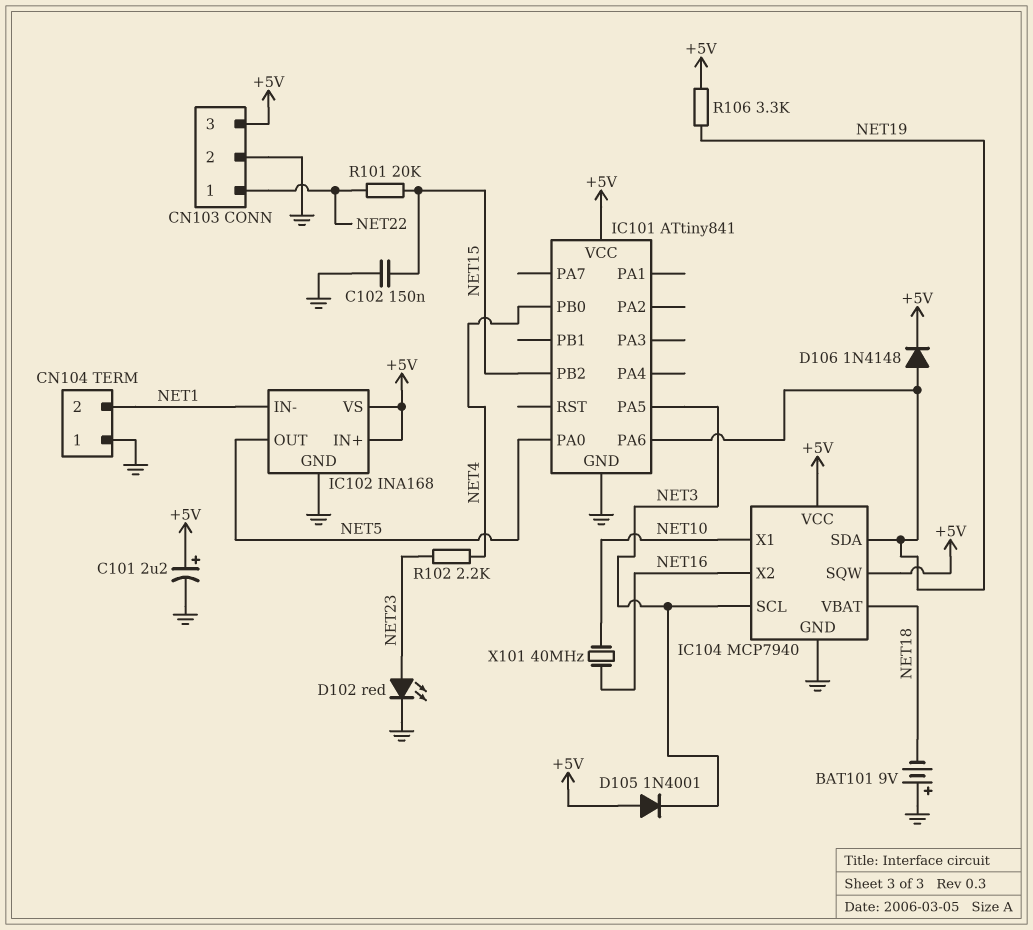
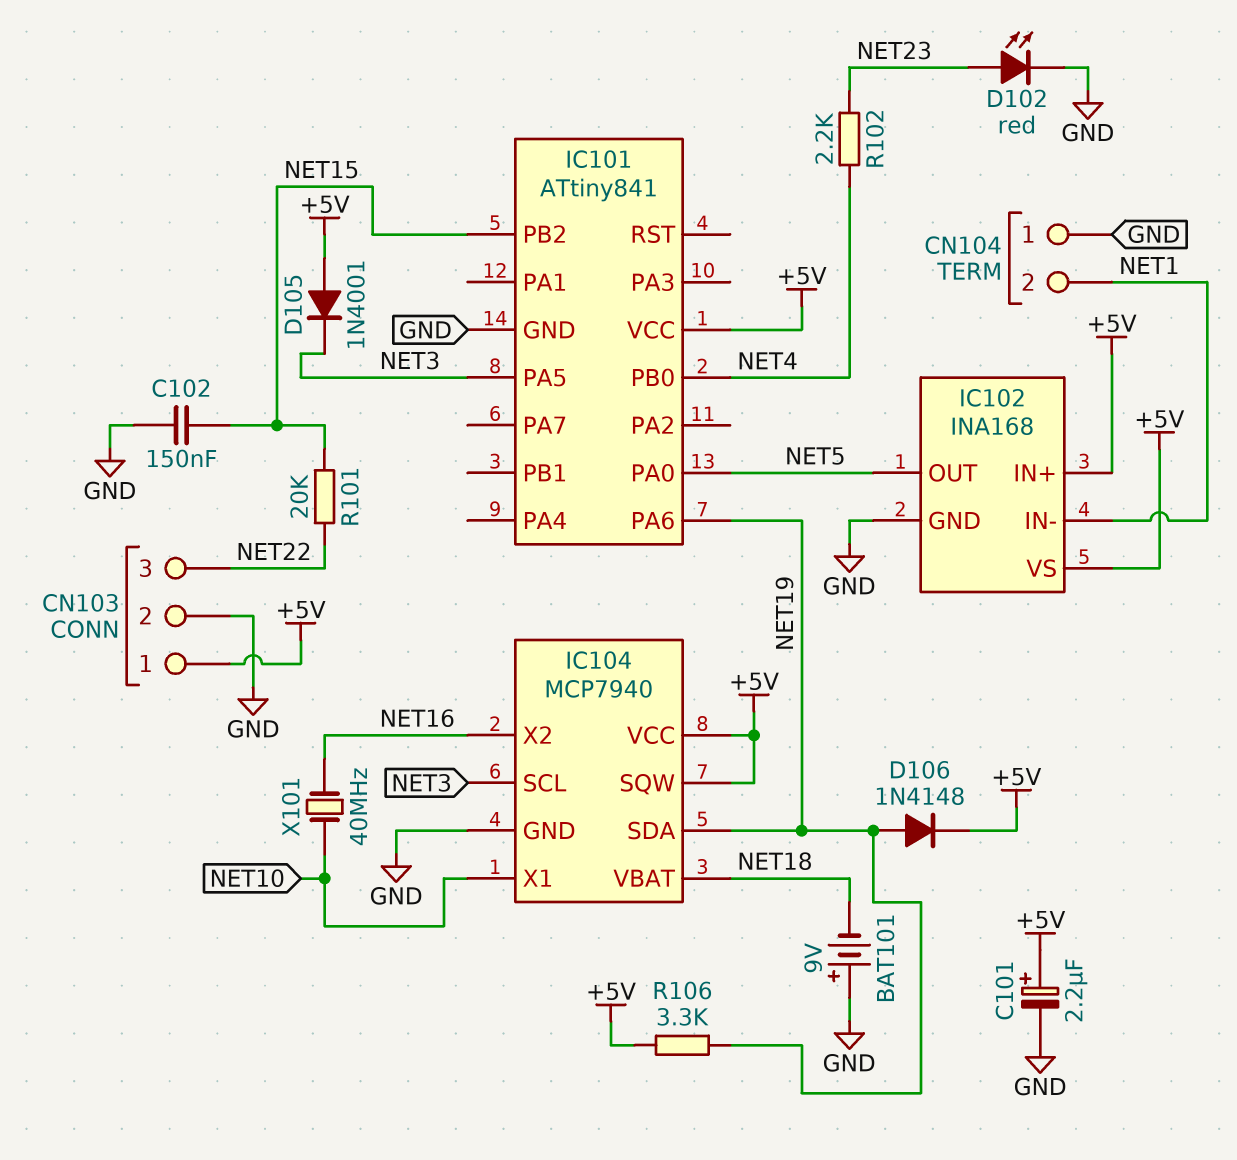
CN103 pin 1: NET22 -> +5V
CN103 pin 3: +5V -> NET22

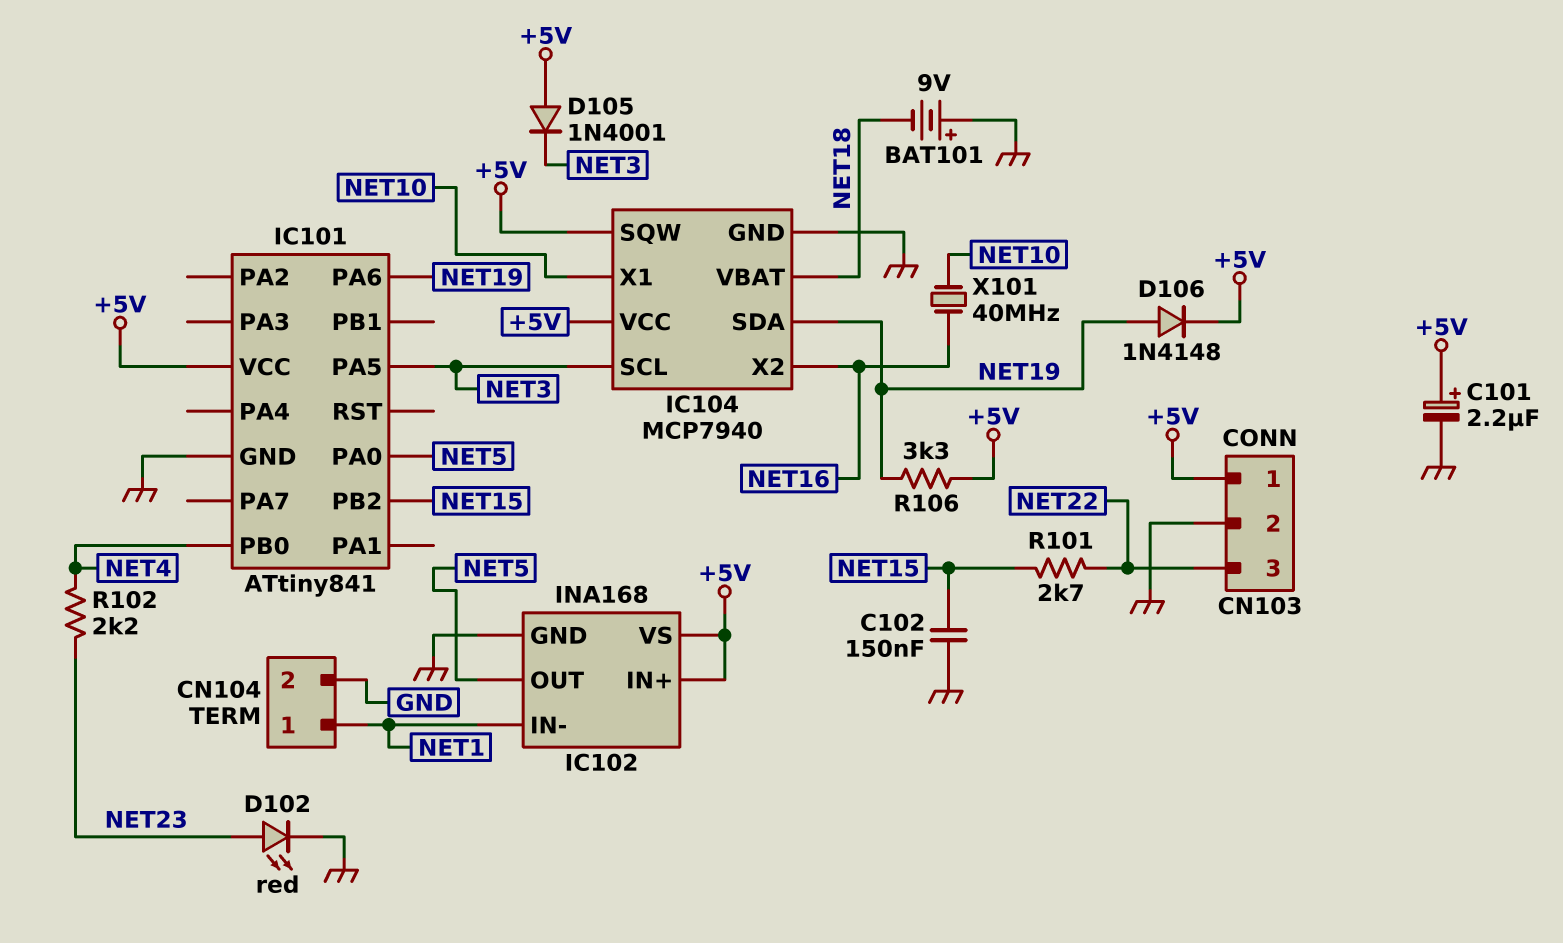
CN104 pin 1: GND -> NET1
CN104 pin 2: NET1 -> GND
R101: 20k (NET15, NET22) -> 2.7k (NET15, NET22)

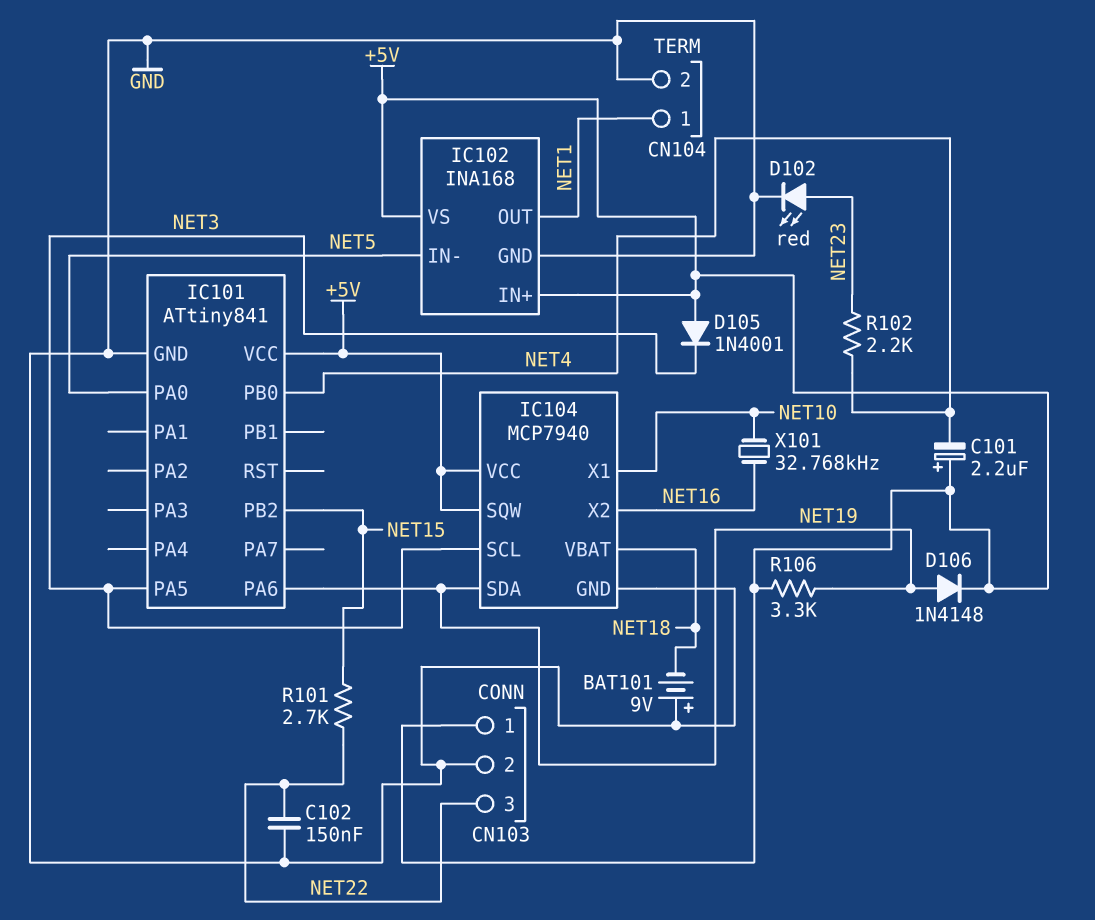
C101: 2.2uF (plus +5V, minus GND) -> 2.2uF (plus +5V, minus NET4)
C102: 150nF (GND, NET15) -> 150nF (GND, NET22)
IC102 pin IN-: NET1 -> NET5
IC102 pin OUT: NET5 -> NET1
X101: 40MHz (NET10, NET16) -> 32.768kHz (NET10, NET16)

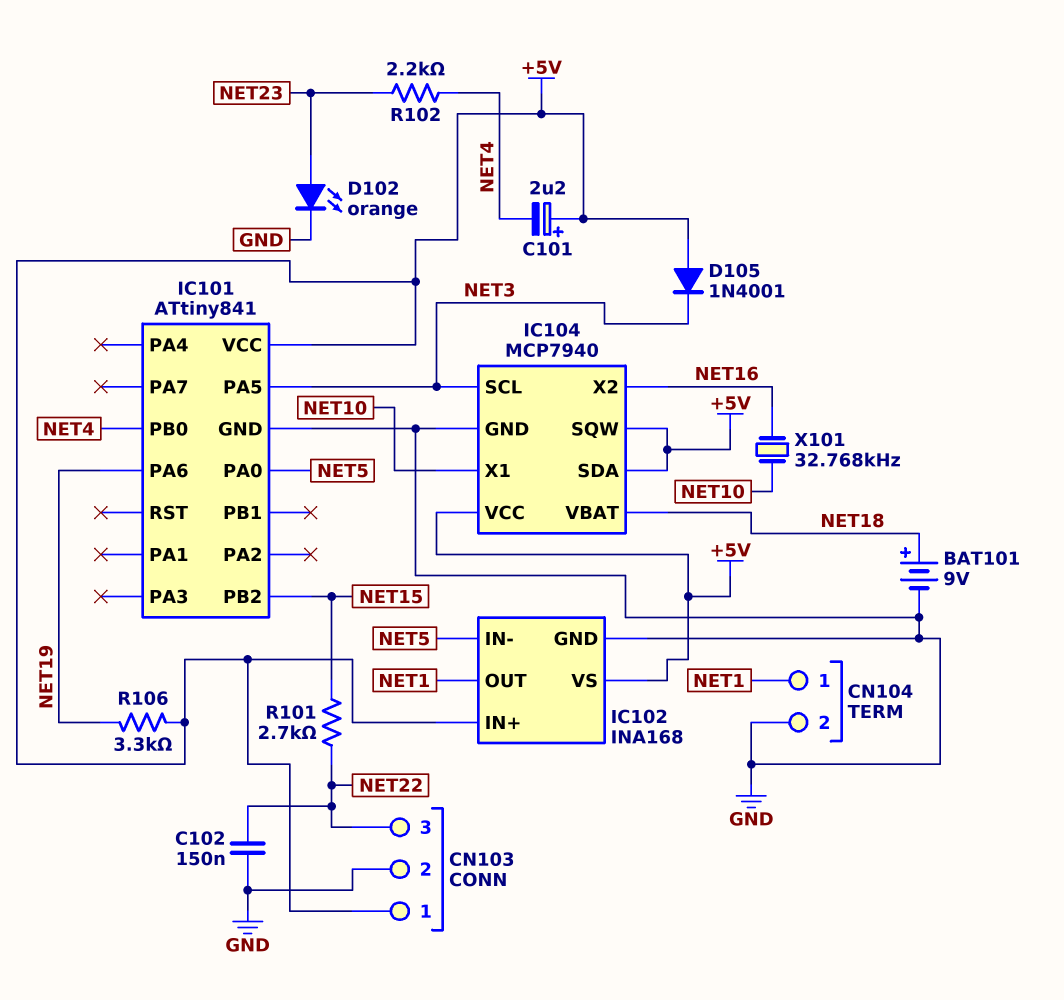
BAT101: 9V (plus GND, minus NET18) -> 9V (plus NET18, minus GND)
D102: LED red (A NET23, K GND) -> LED orange (A NET23, K GND)
D106: diode 1N4148 (A NET19, K +5V) -> none
IC104 pin SDA: NET19 -> +5V

